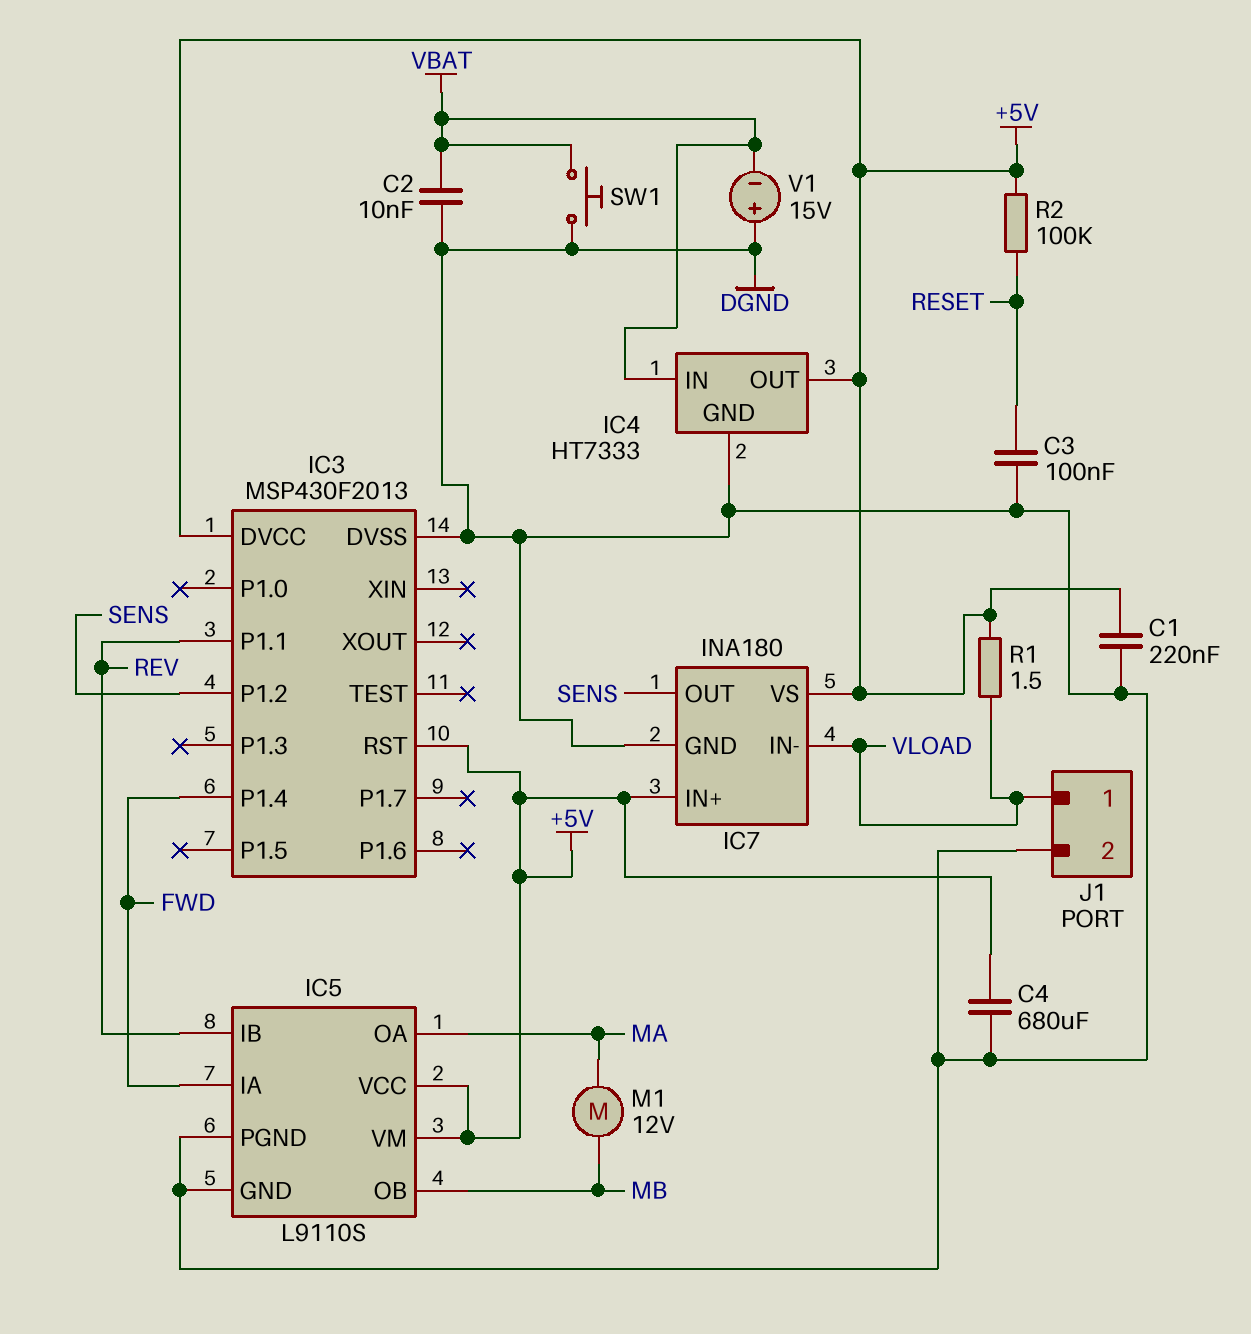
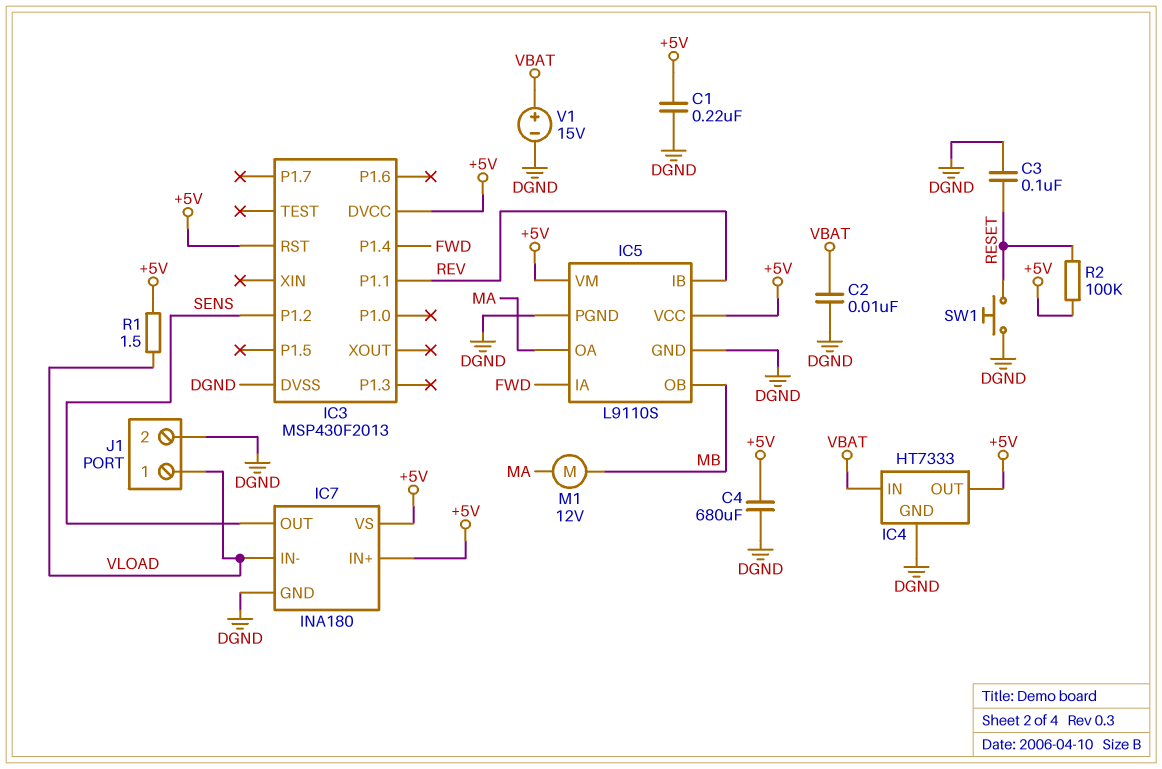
SW1: button (DGND, VBAT) -> button (DGND, RESET)
V1: 15V (plus DGND, minus VBAT) -> 15V (plus VBAT, minus DGND)

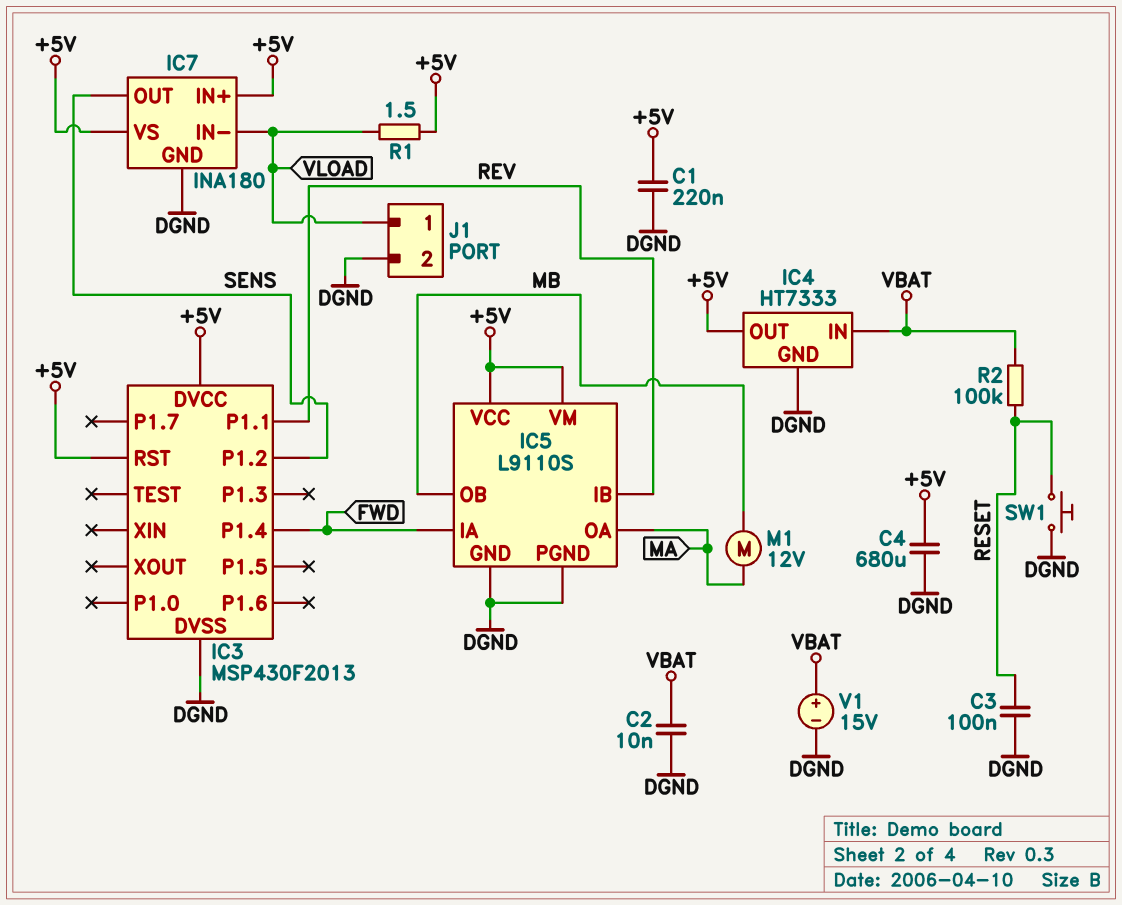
R2: 100k (+5V, RESET) -> 100k (RESET, VBAT)

